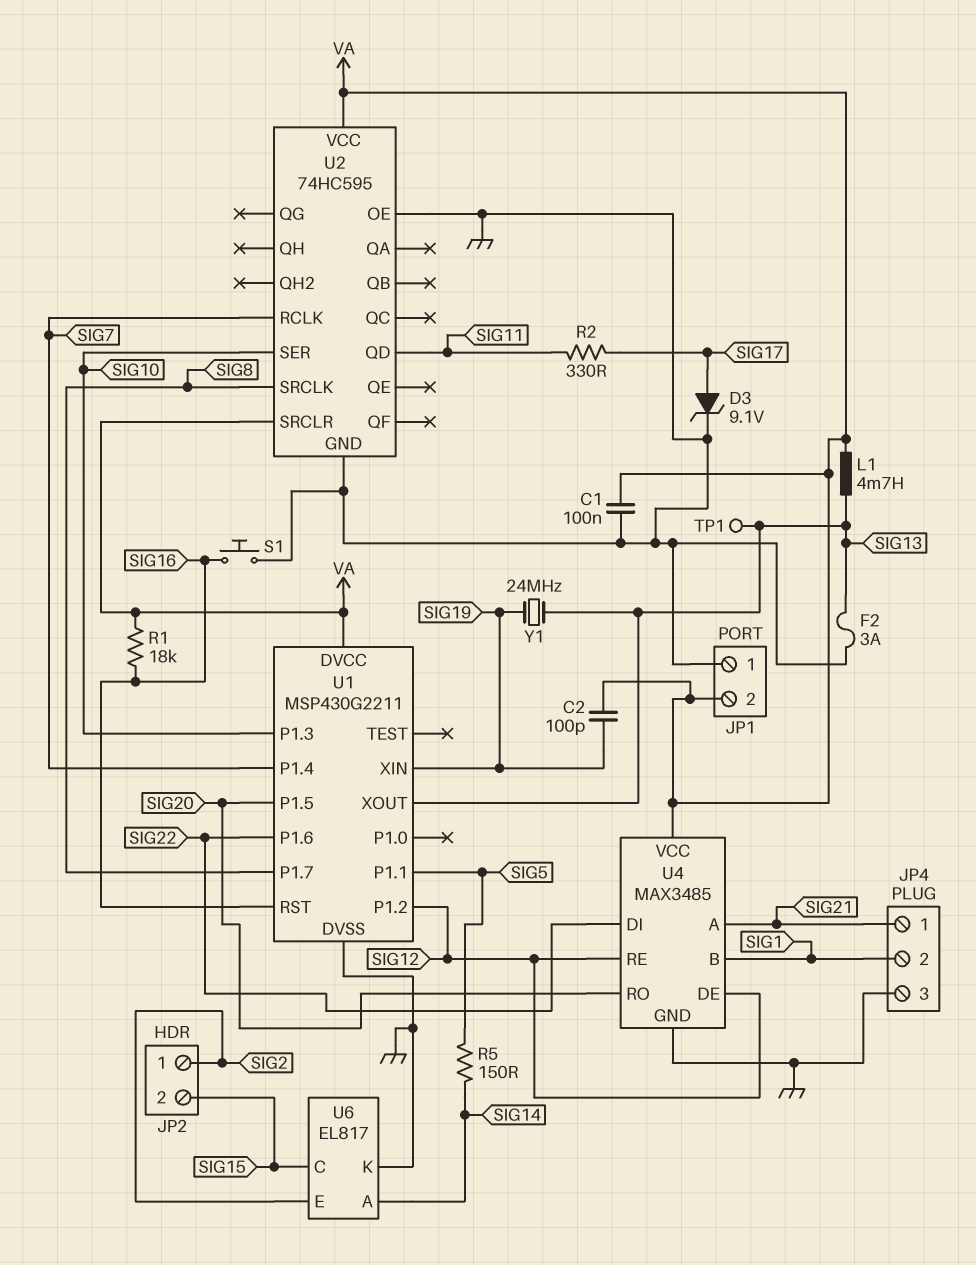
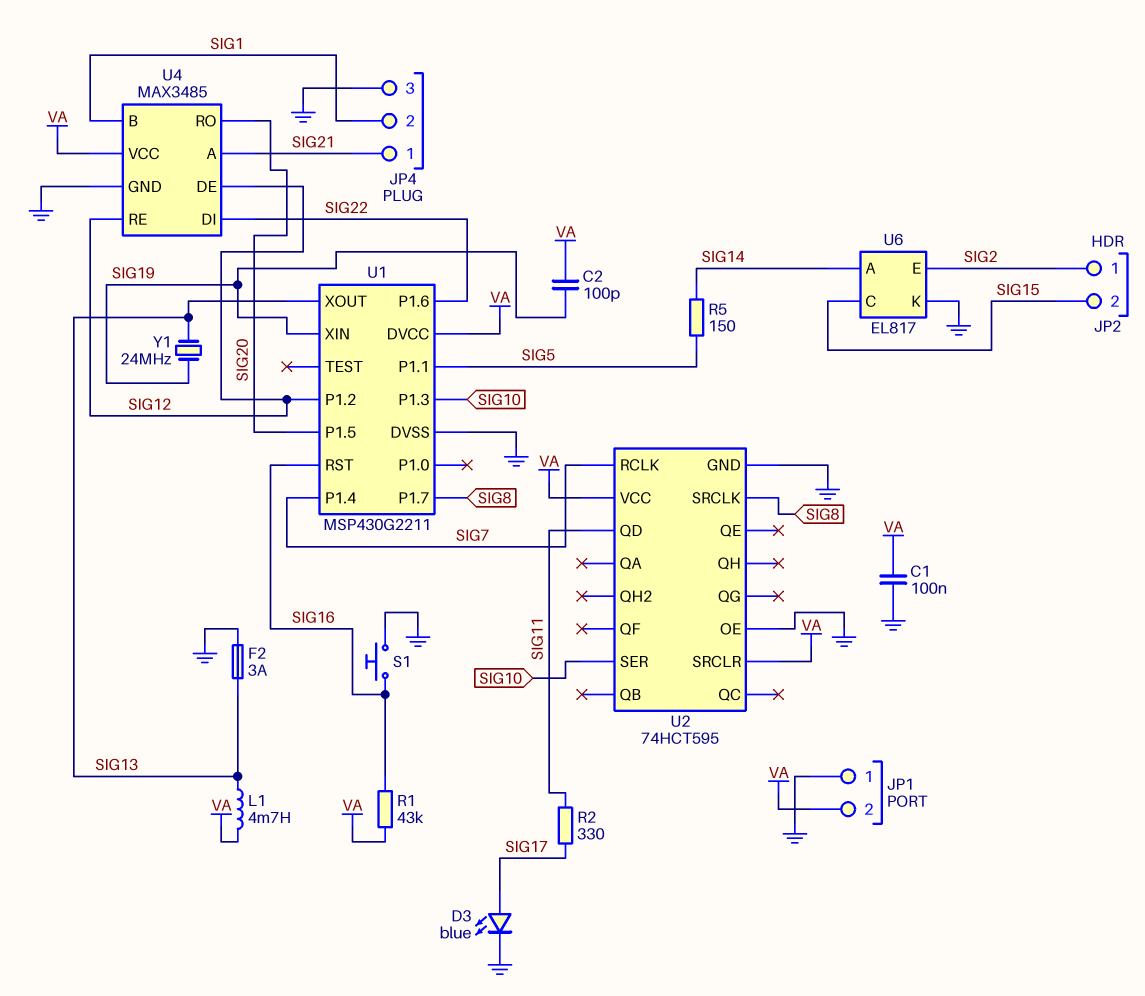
D3: zener 9.1V (A SIG17, K GND) -> LED blue (A SIG17, K GND)
R1: 18k (SIG16, VA) -> 43k (SIG16, VA)
TP1: test point (SIG13) -> none
U2: 74HC595 -> 74HCT595

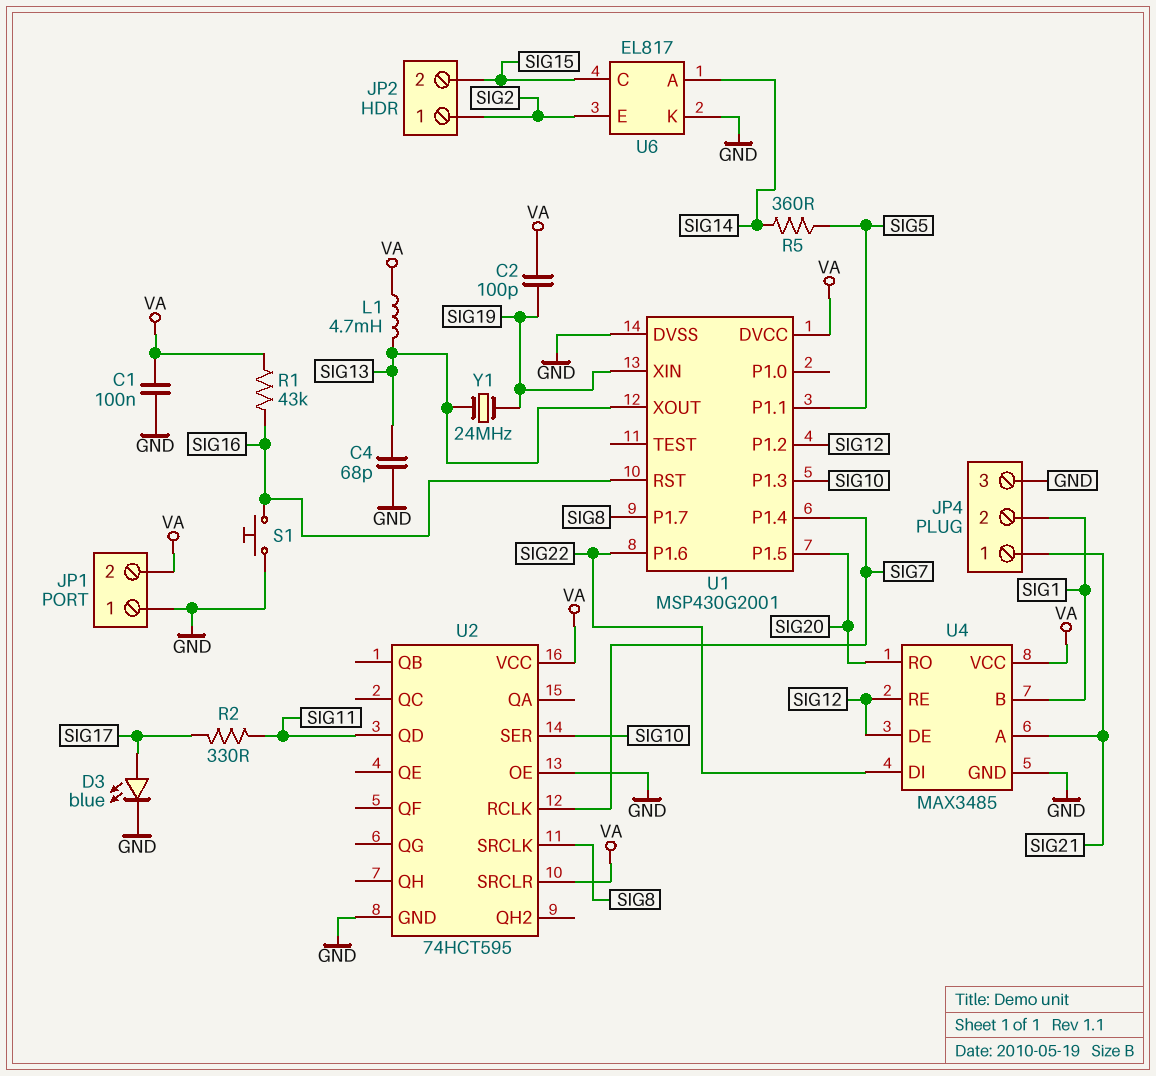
C4: none -> 68pF (GND, SIG13)
F2: 3A (GND, SIG13) -> none
R5: 150 (SIG5, SIG14) -> 360 (SIG5, SIG14)
U1: MSP430G2211 -> MSP430G2001

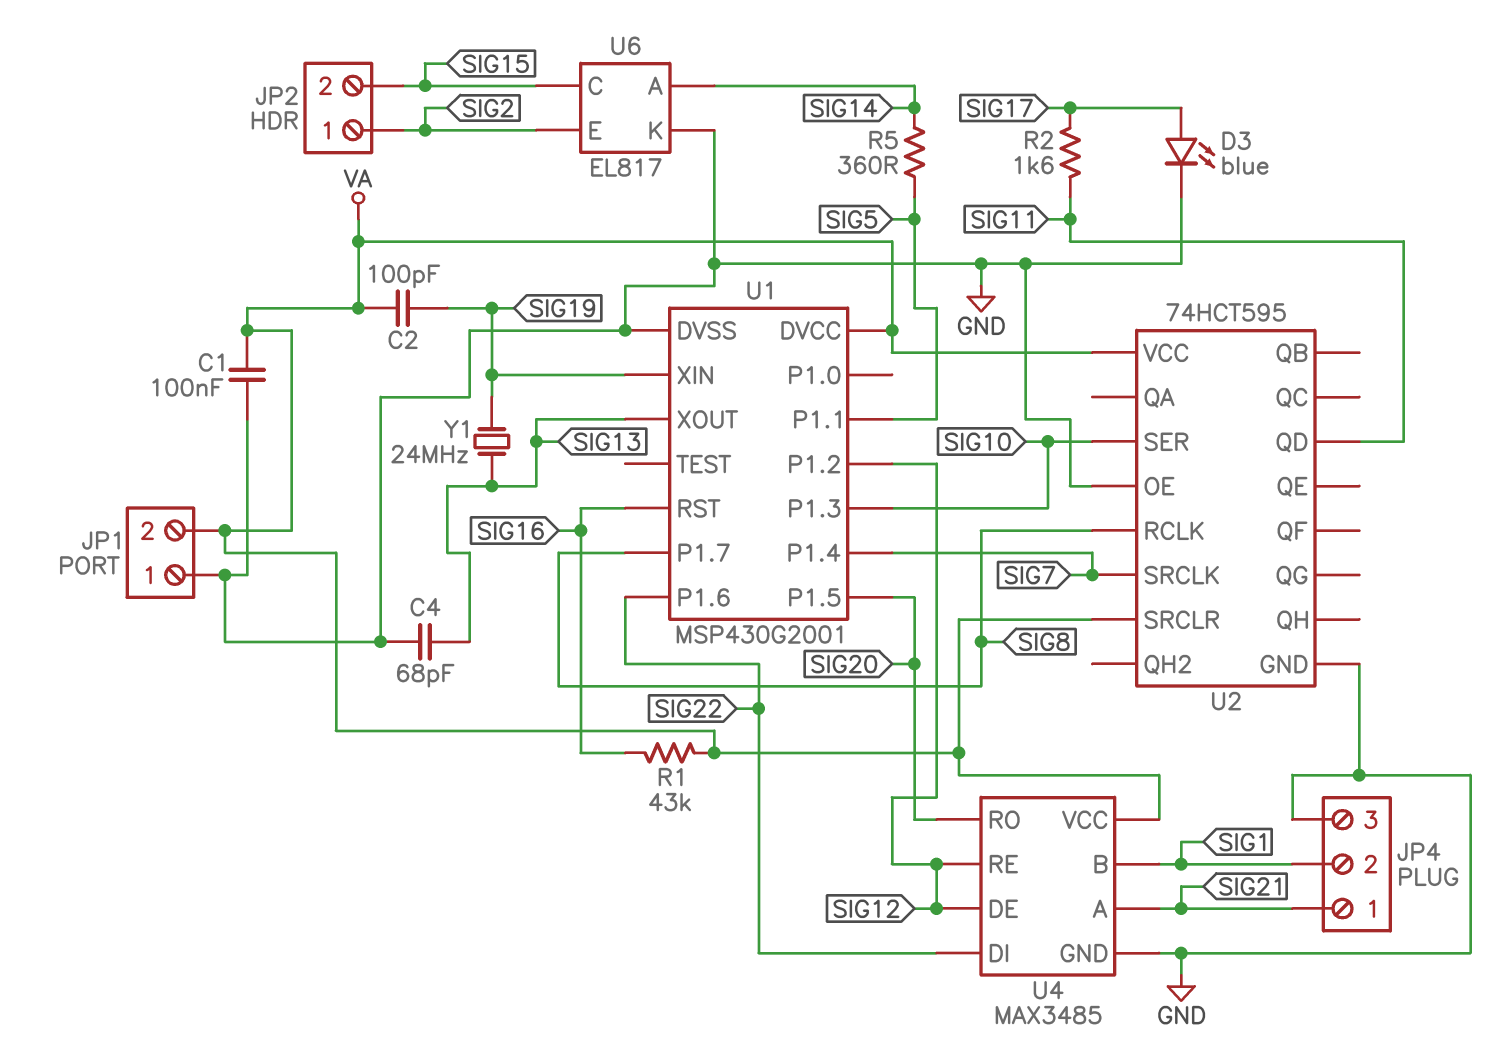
L1: 4.7mH (SIG13, VA) -> none
R2: 330 (SIG11, SIG17) -> 1.6k (SIG11, SIG17)
S1: button (GND, SIG16) -> none
U2 pin RCLK: SIG7 -> SIG8
U2 pin SRCLK: SIG8 -> SIG7

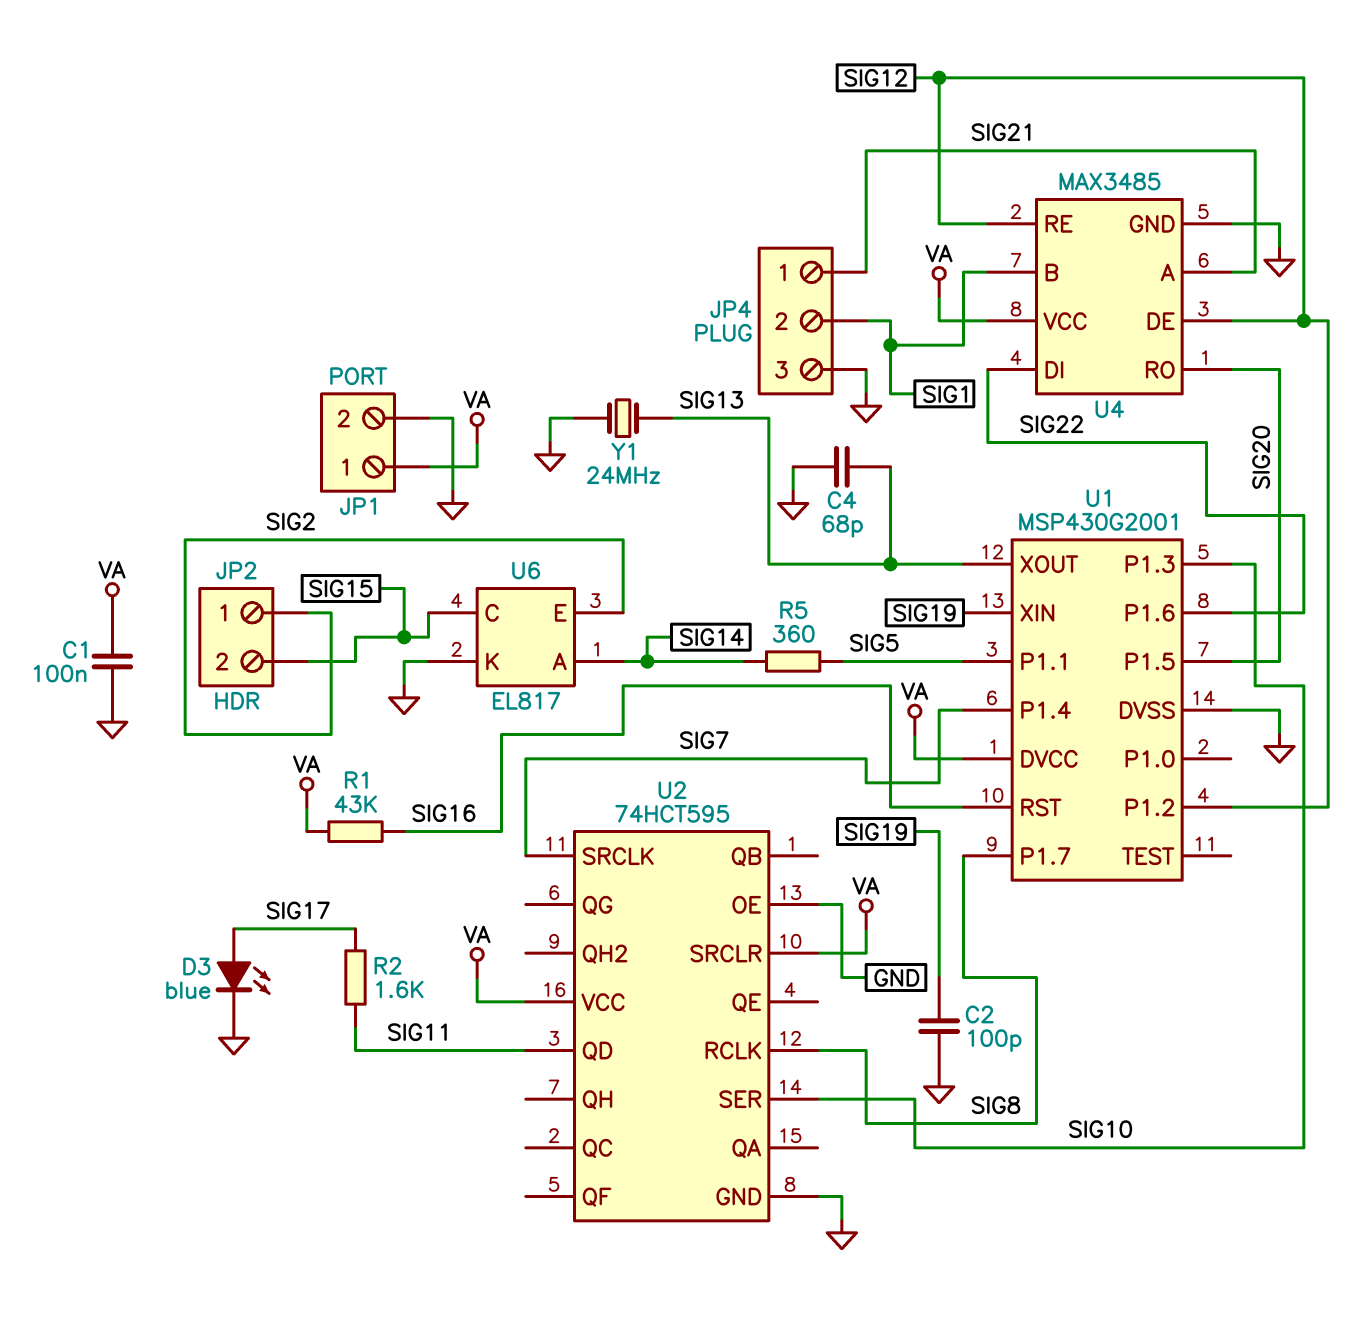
C2: 100pF (SIG19, VA) -> 100pF (GND, SIG19)
JP1 pin 1: GND -> VA
JP1 pin 2: VA -> GND
Y1: 24MHz (SIG13, SIG19) -> 24MHz (GND, SIG13)

